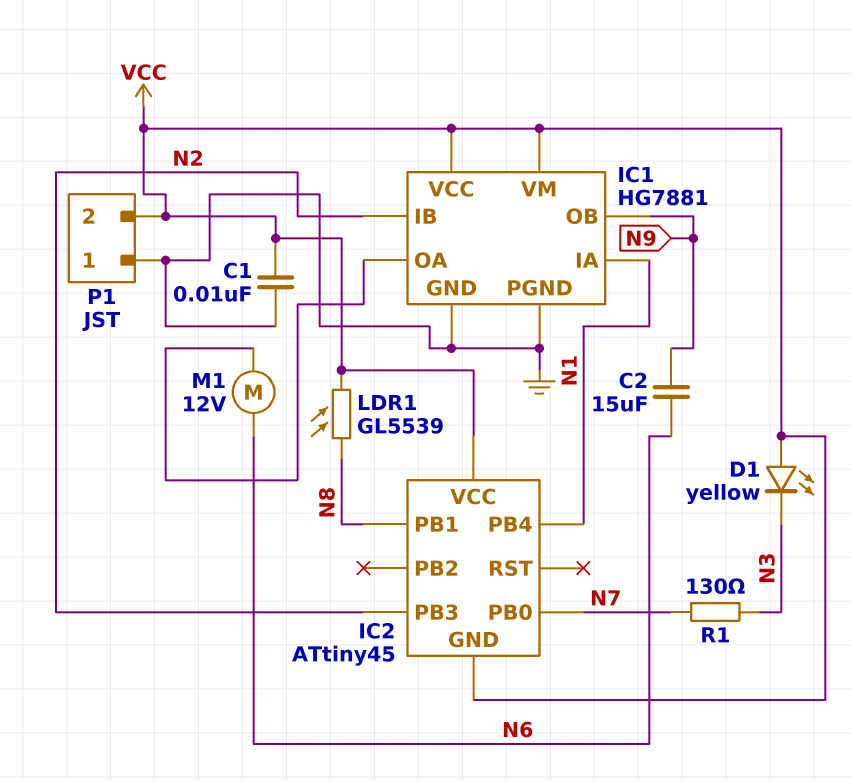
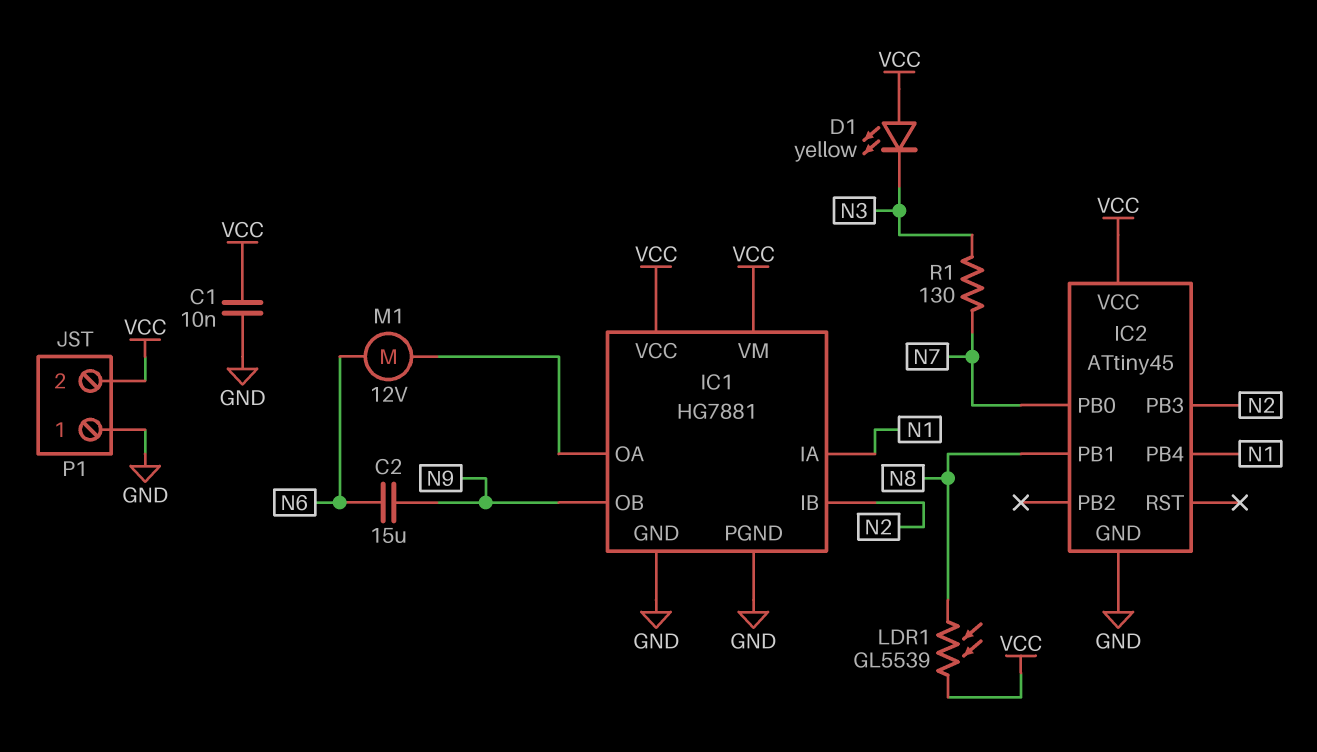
IC2 pin GND: VCC -> GND

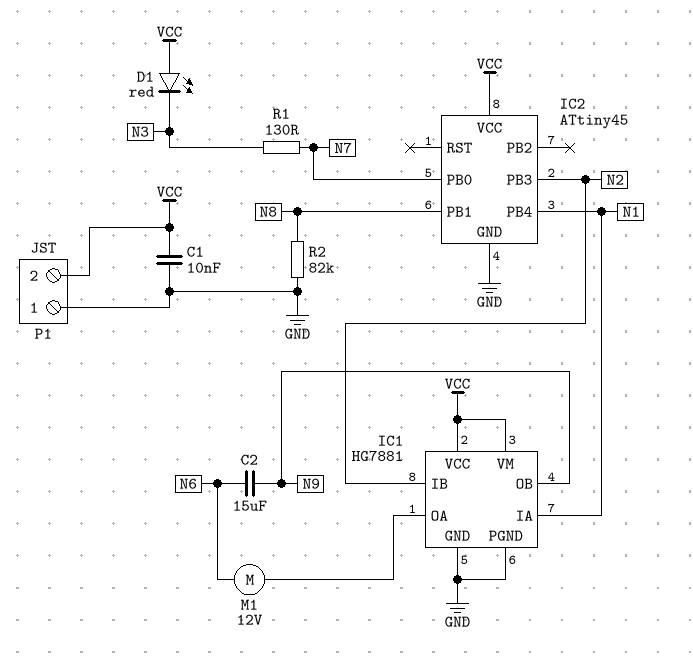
D1: LED yellow (A VCC, K N3) -> LED red (A VCC, K N3)
LDR1: GL5539 (N8, VCC) -> none
R2: none -> 82k (GND, N8)

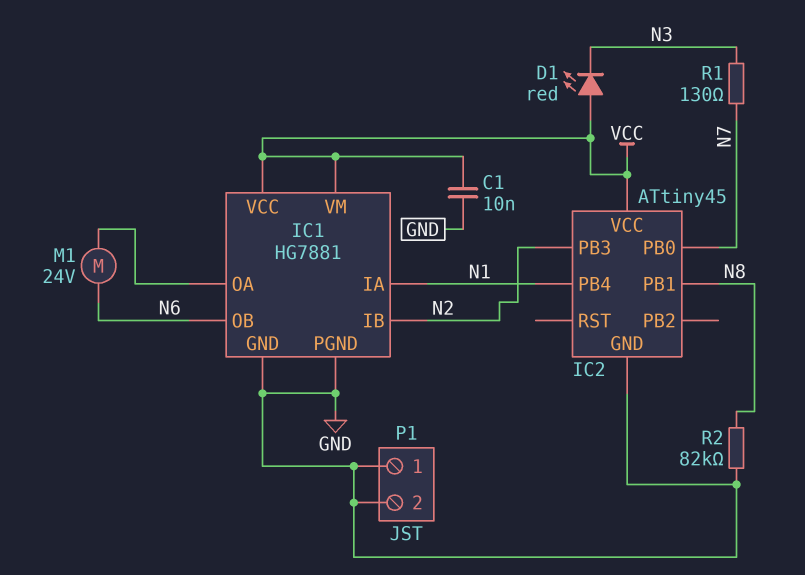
C2: 15uF (N6, N9) -> none
IC1 pin OB: N9 -> N6
M1: motor 12V (IC1/OA, N6) -> motor 24V (IC1/OA, N6)
P1 pin 2: VCC -> GND

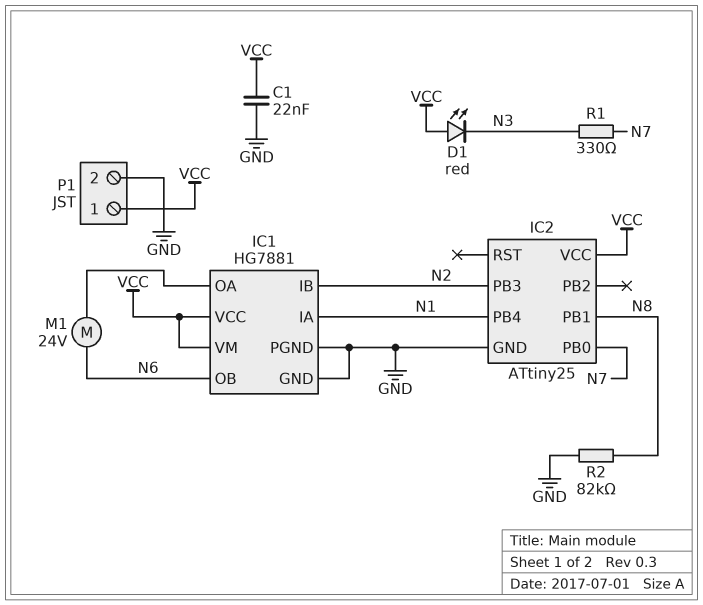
C1: 10nF (GND, VCC) -> 22nF (GND, VCC)
IC2: ATtiny45 -> ATtiny25
P1 pin 1: GND -> VCC
R1: 130 (N3, N7) -> 330 (N3, N7)

